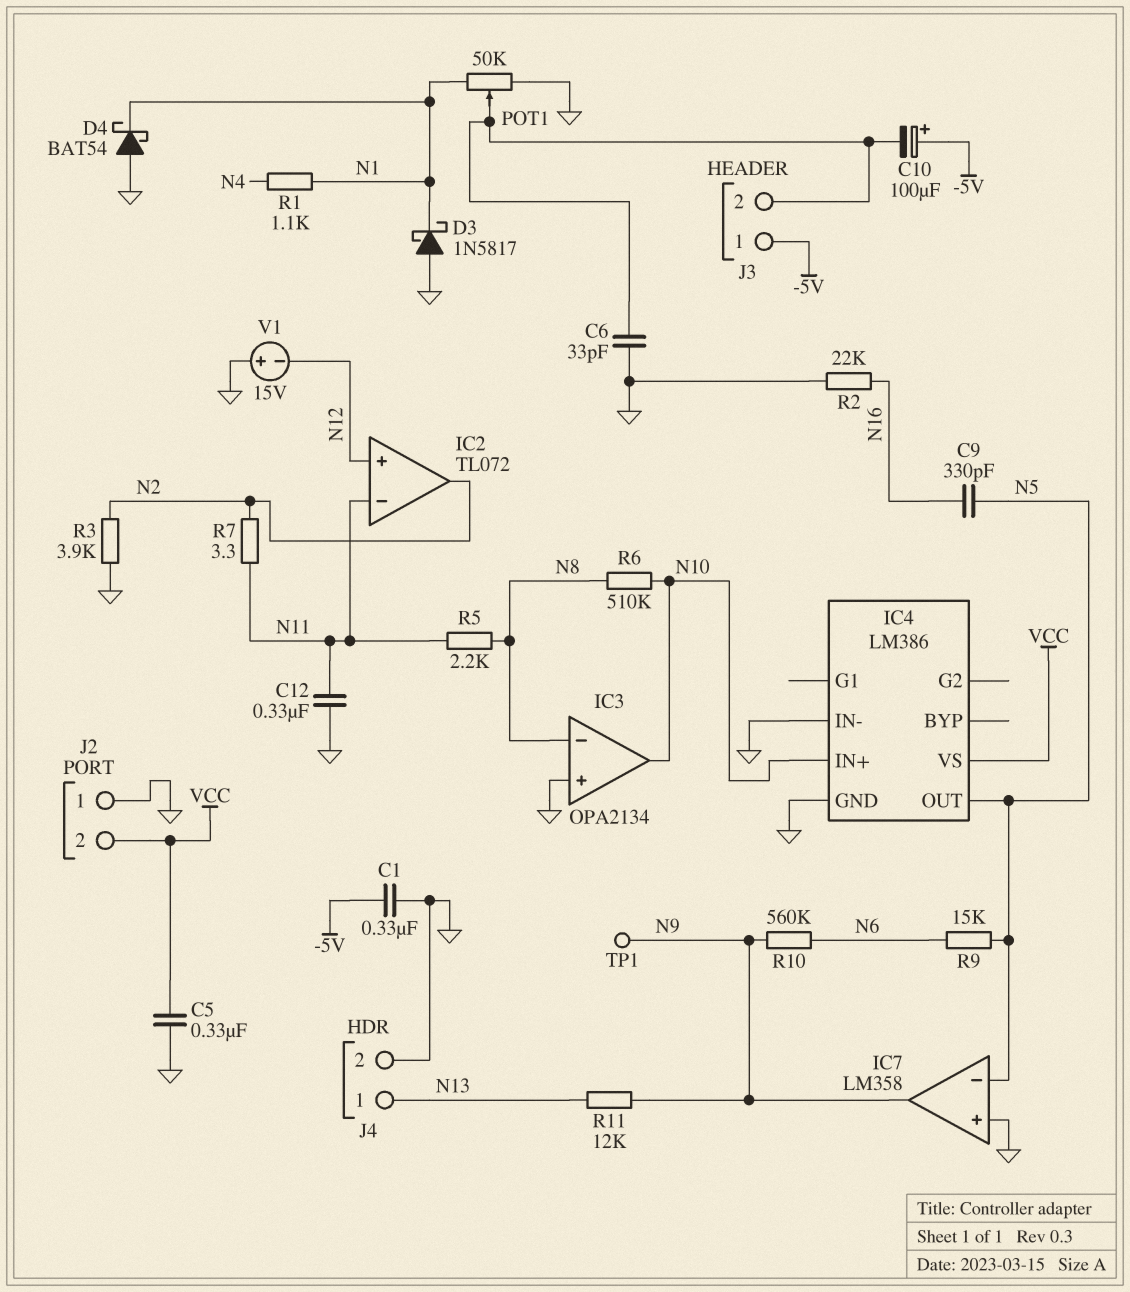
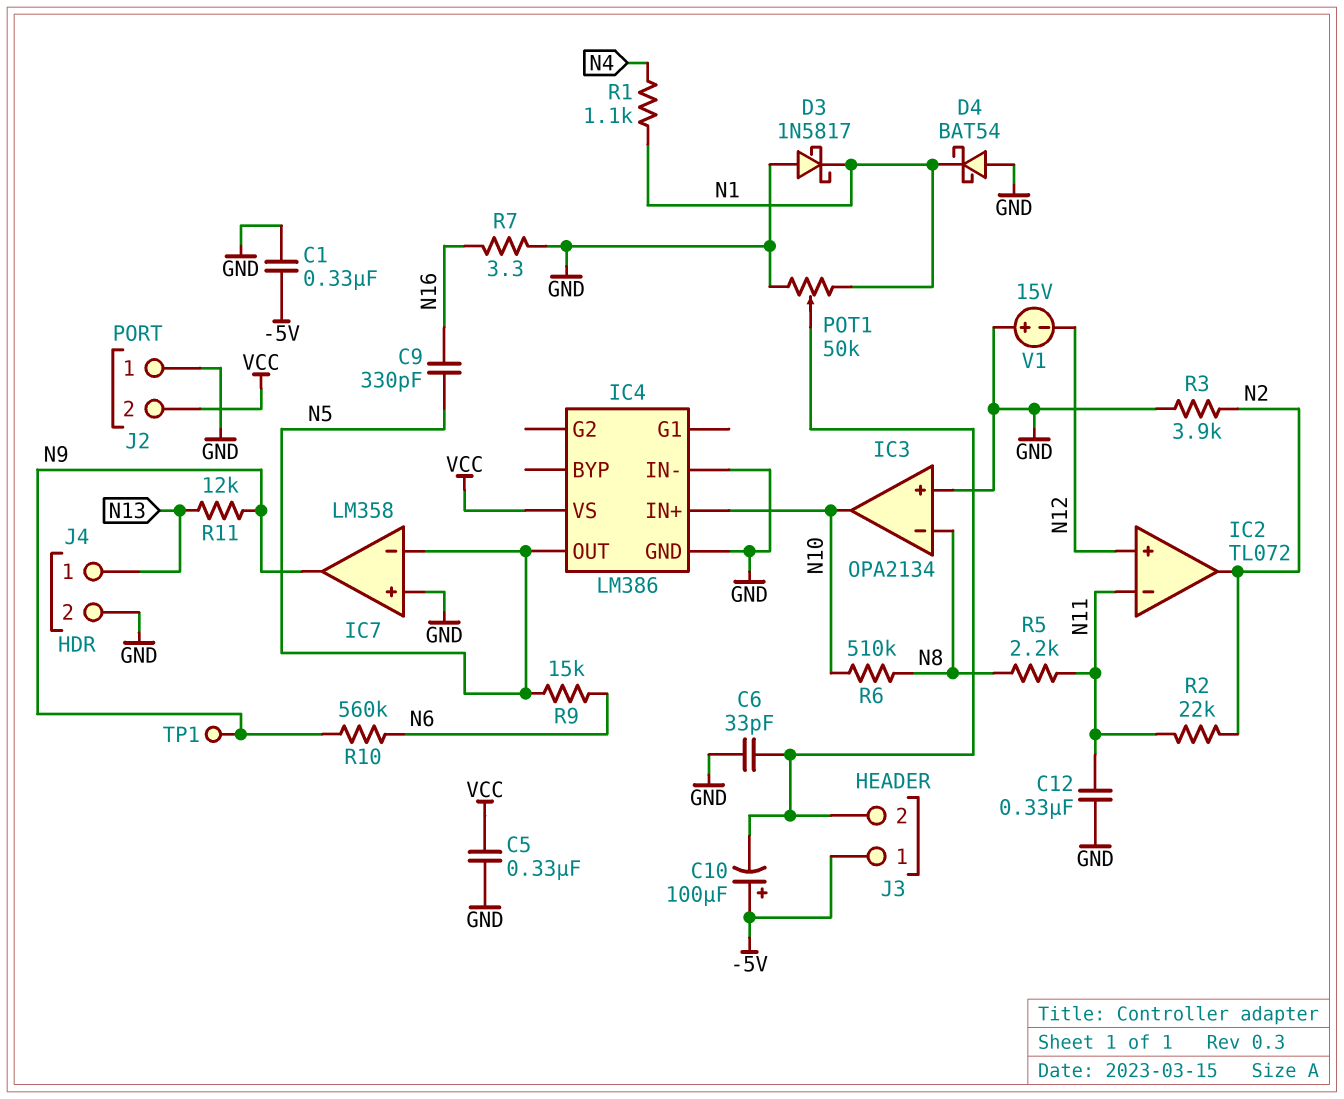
R2: 22k (GND, N16) -> 22k (N2, N11)
R7: 3.3 (N2, N11) -> 3.3 (GND, N16)

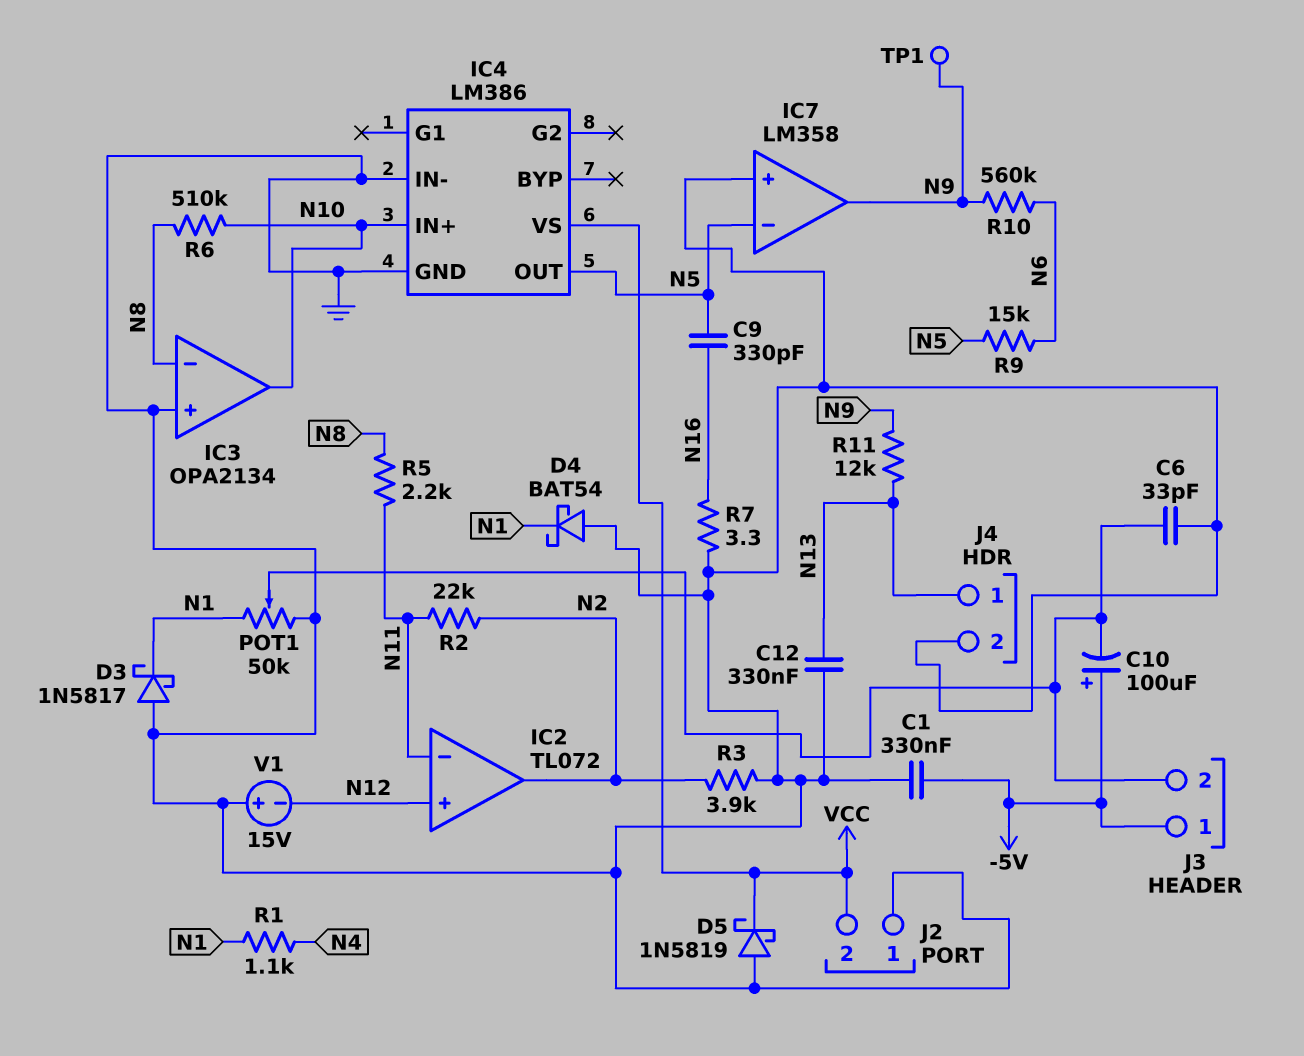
C5: 330nF (GND, VCC) -> none
C12: 330nF (GND, N11) -> 330nF (GND, N13)
D5: none -> schottky 1N5819 (A GND, K VCC)

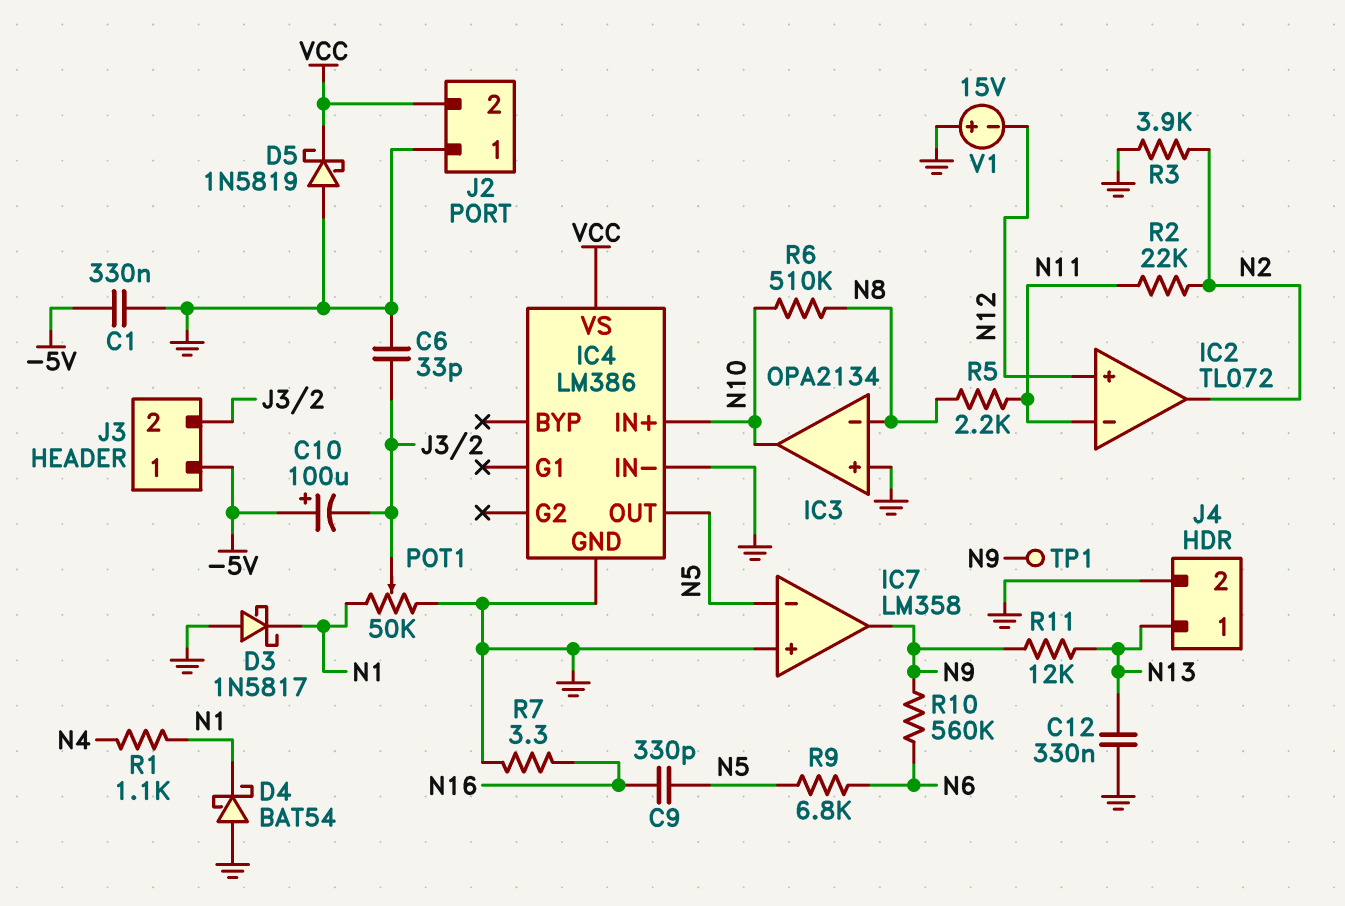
R9: 15k (N5, N6) -> 6.8k (N5, N6)

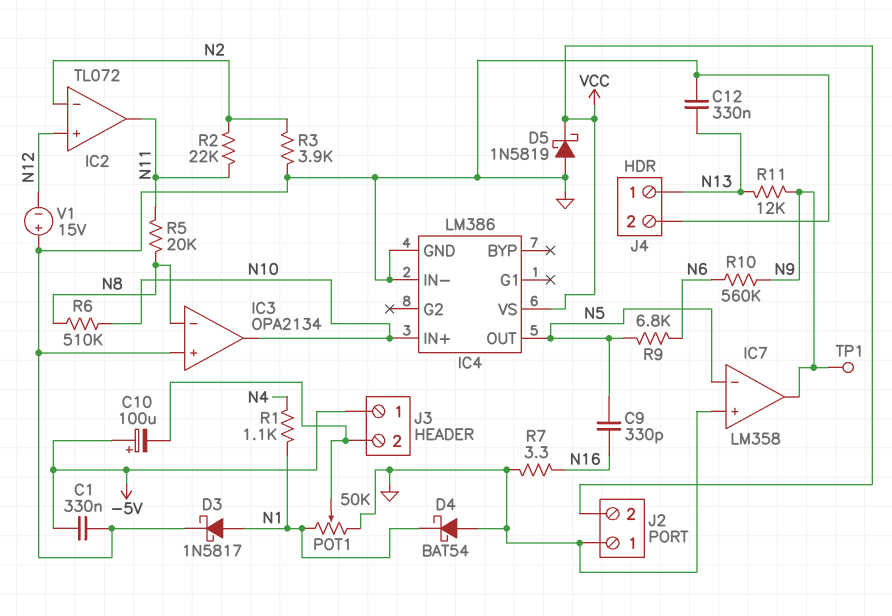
C6: 33pF (GND, J3/2) -> none
D3: schottky 1N5817 (A GND, K N1) -> schottky 1N5817 (A N1, K GND)
IC2 pin in-: N11 -> N2
IC2 pin out: N2 -> N11
R5: 2.2k (N8, N11) -> 20k (N8, N11)

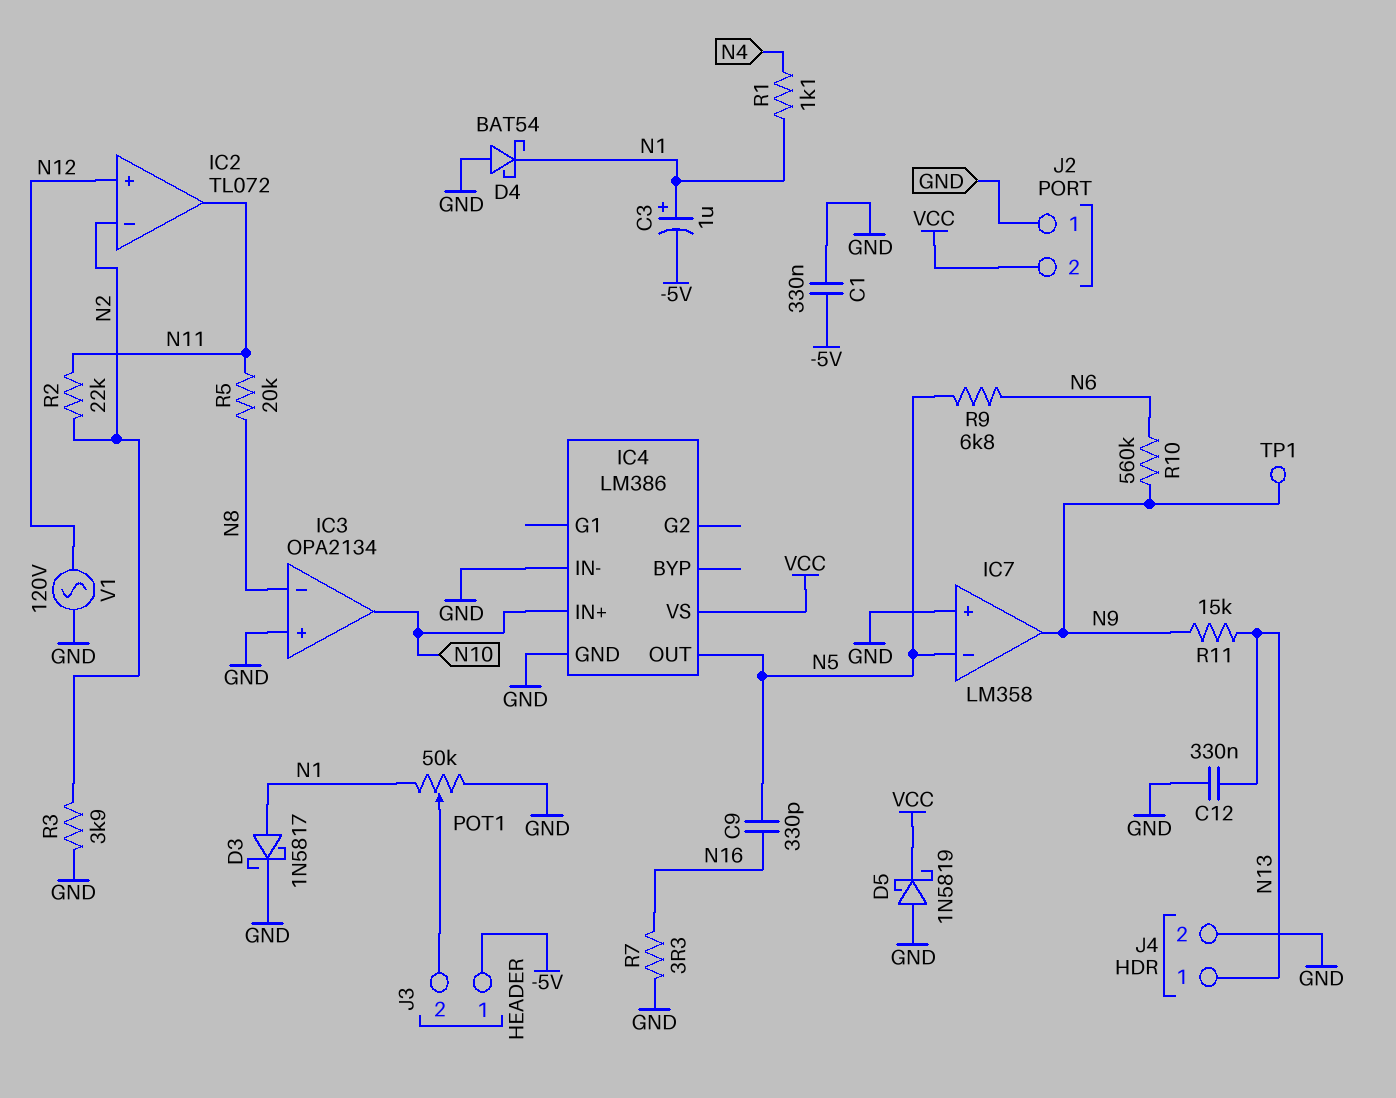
C3: none -> 1uF (plus N1, minus -5V)
C10: 100uF (plus -5V, minus J3/2) -> none
R6: 510k (N8, N10) -> none
R11: 12k (N9, N13) -> 15k (N9, N13)
V1: 15V (plus GND, minus N12) -> AC 120V (GND, N12)

